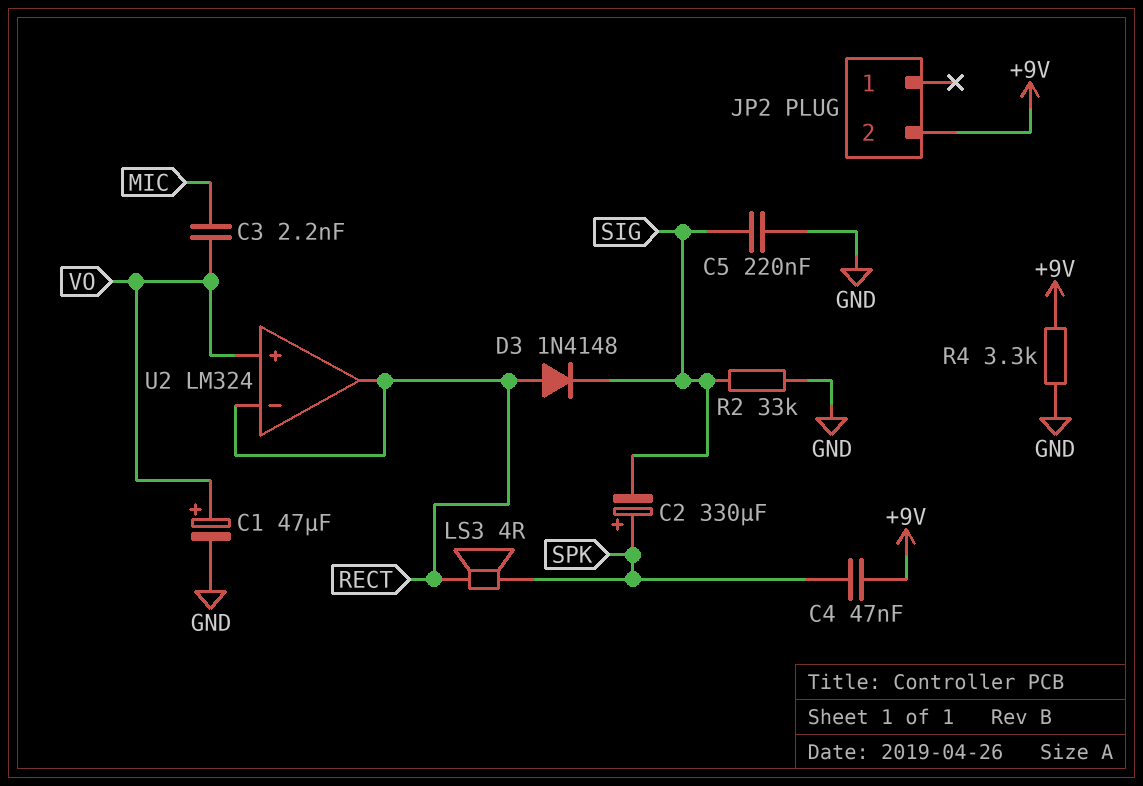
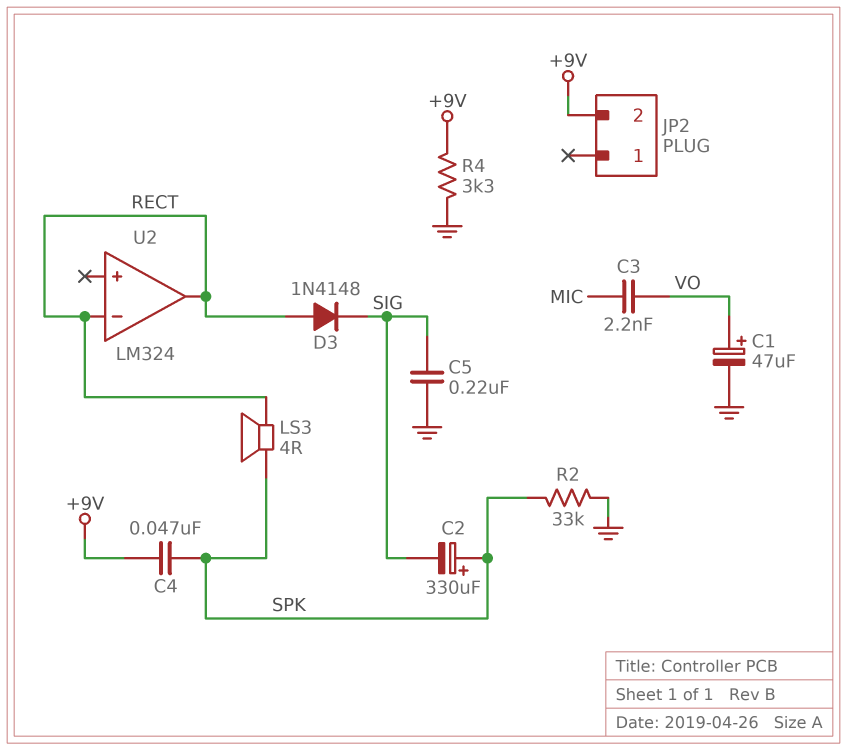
R2: 33k (GND, SIG) -> 33k (GND, SPK)
U2 pin in+: VO -> none

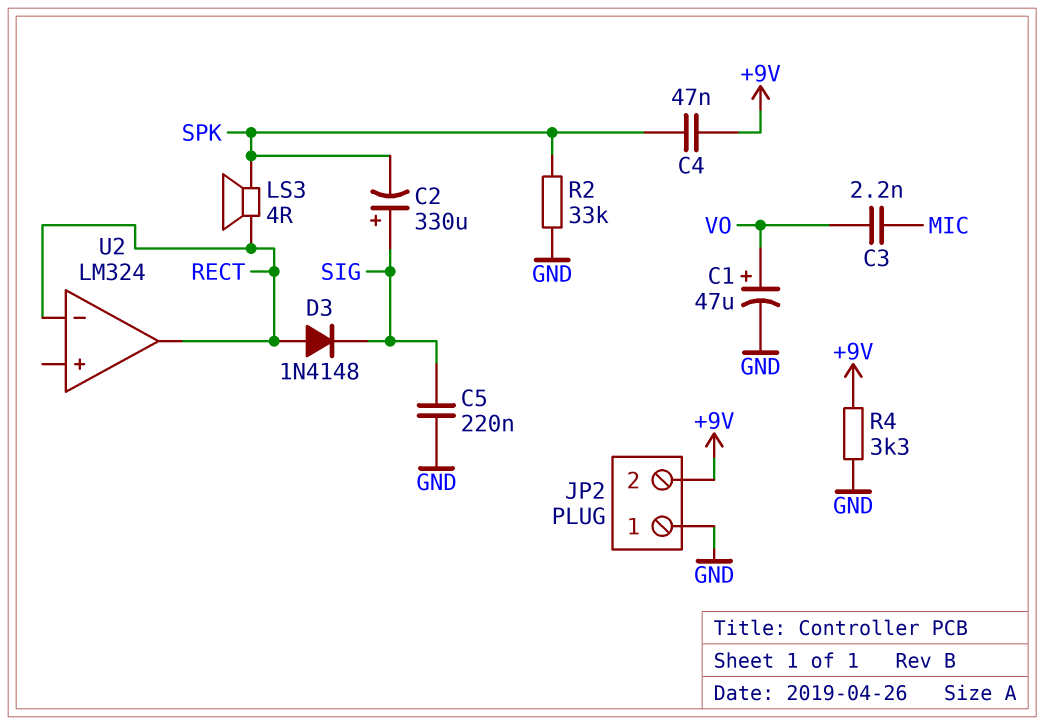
C2: 330uF (plus SPK, minus SIG) -> 330uF (plus SIG, minus SPK)
JP2 pin 1: none -> GND

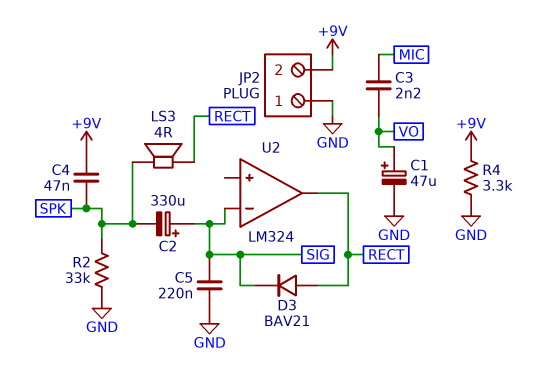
D3: diode 1N4148 (A RECT, K SIG) -> diode BAV21 (A RECT, K SIG)
U2 pin in-: RECT -> SIG

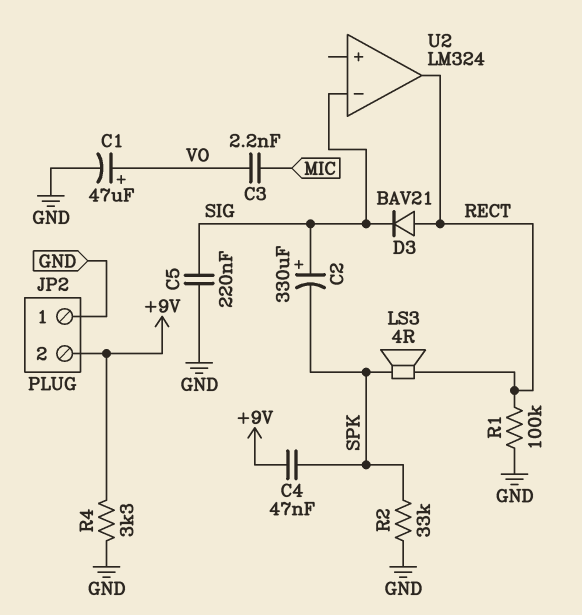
R1: none -> 100k (GND, RECT)

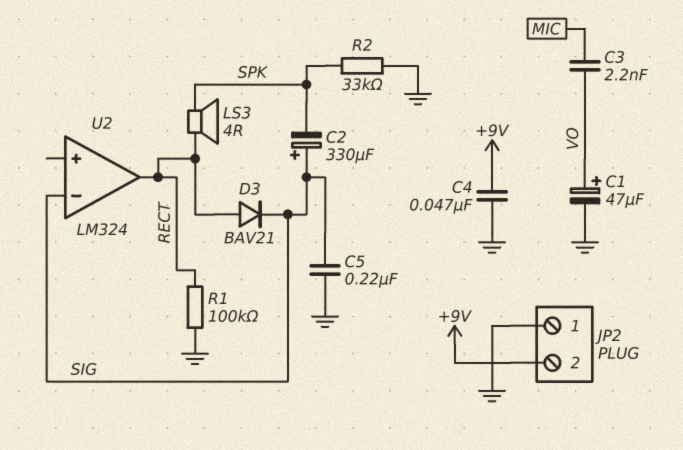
C4: 47nF (+9V, SPK) -> 47nF (+9V, GND)
R4: 3.3k (+9V, GND) -> none

